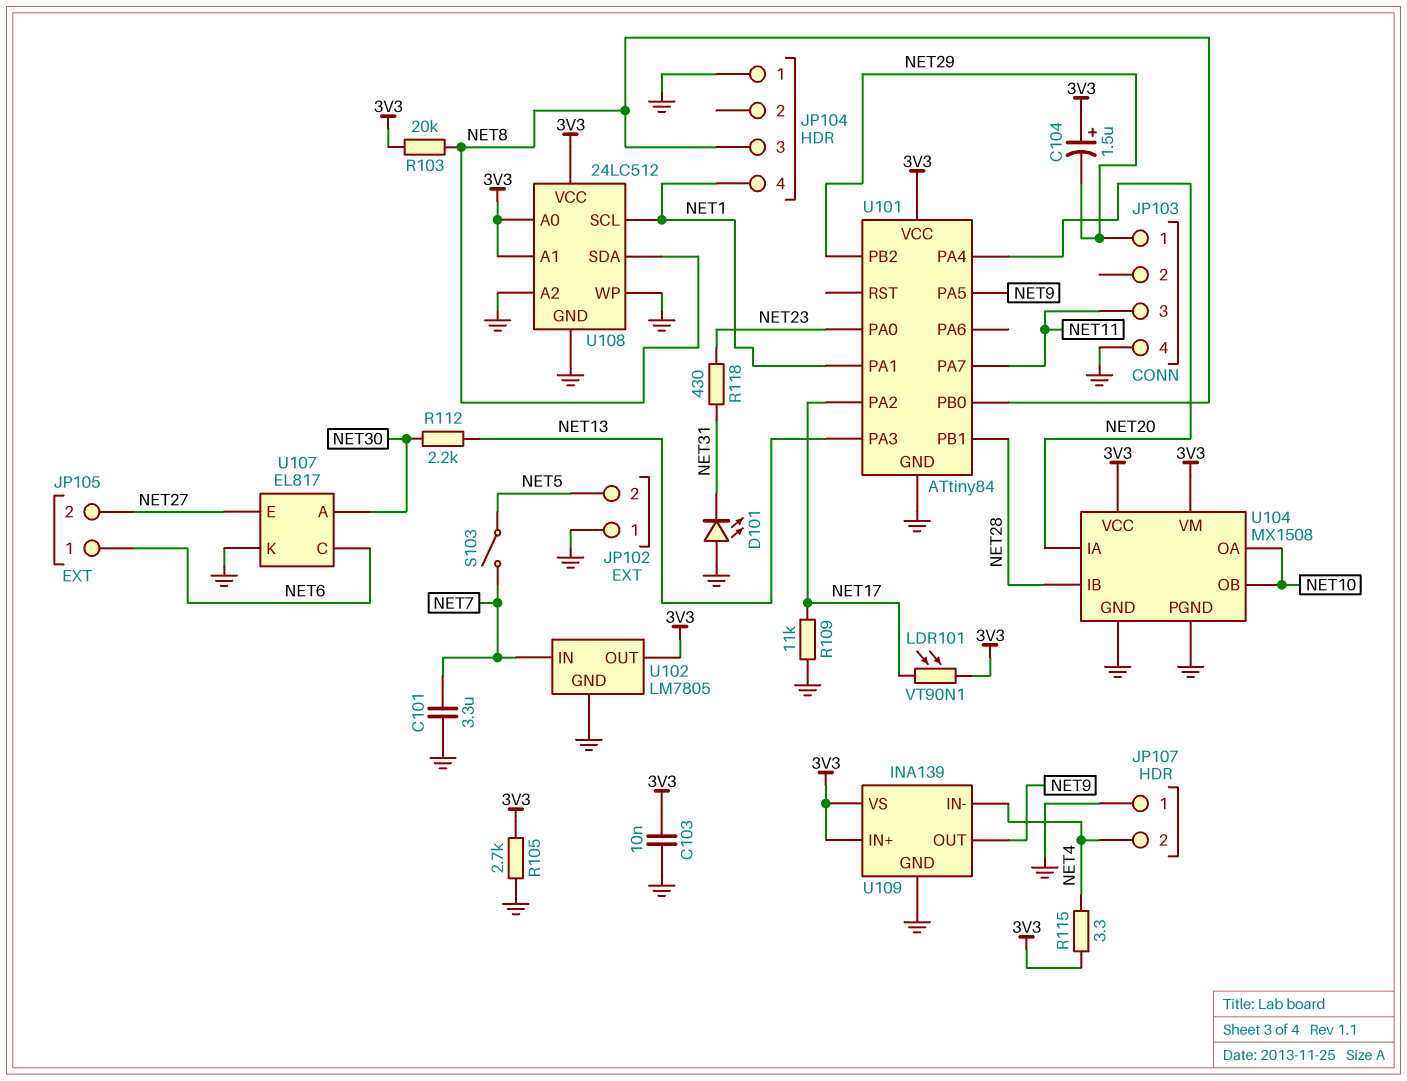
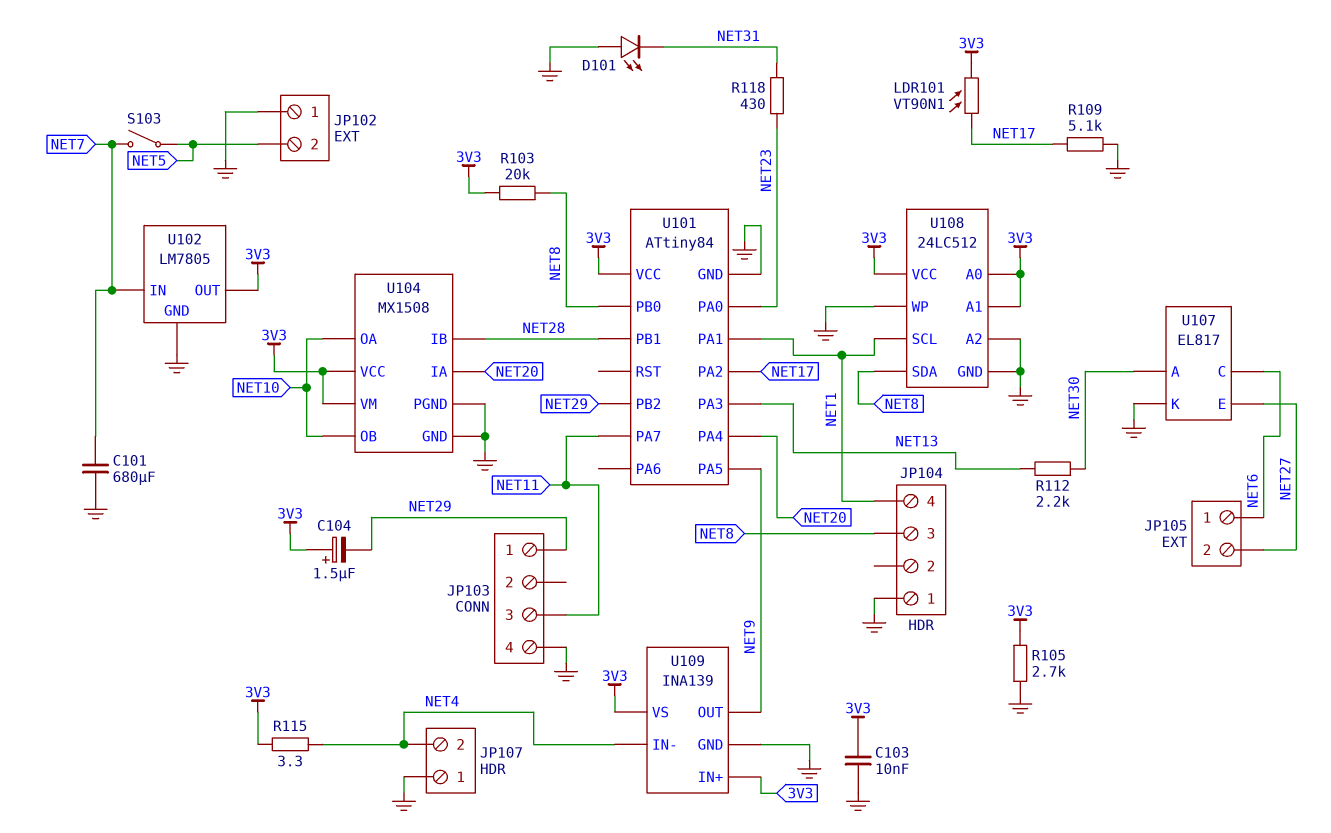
C101: 3.3uF (GND, NET7) -> 680uF (GND, NET7)
R109: 11k (GND, NET17) -> 5.1k (GND, NET17)

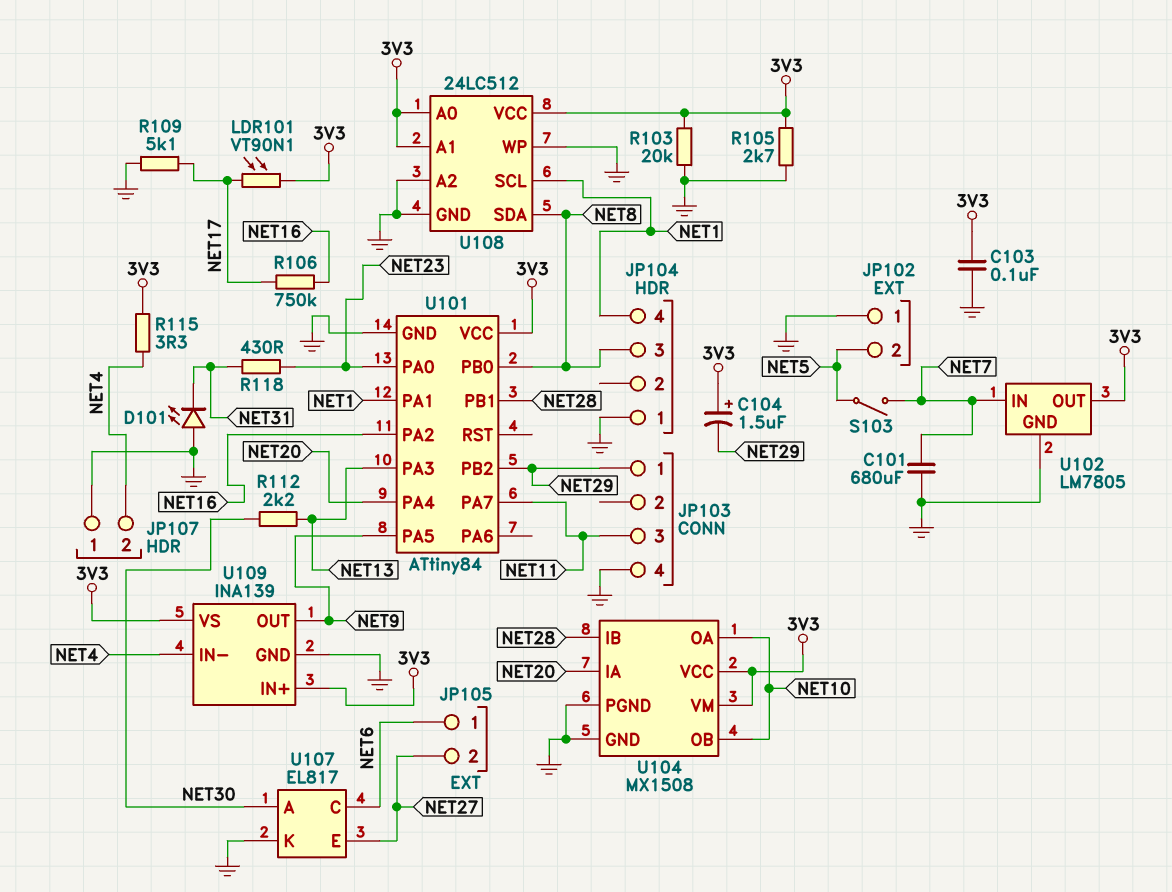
C103: 10nF (3V3, GND) -> 100nF (3V3, GND)
R103: 20k (3V3, NET8) -> 20k (3V3, GND)
R106: none -> 750k (NET16, NET17)
U101 pin PA2: NET17 -> NET16

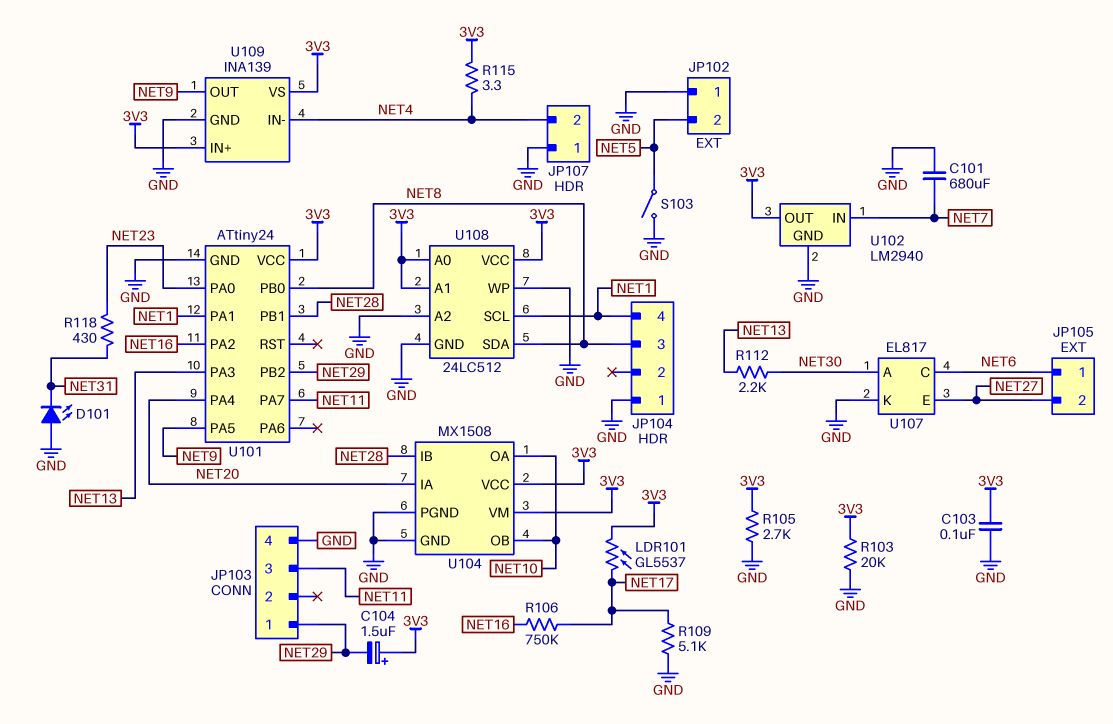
LDR101: VT90N1 (3V3, NET17) -> GL5537 (3V3, NET17)
S103: switch (NET5, NET7) -> switch (GND, NET5)
U101: ATtiny84 -> ATtiny24
U102: LM7805 -> LM2940

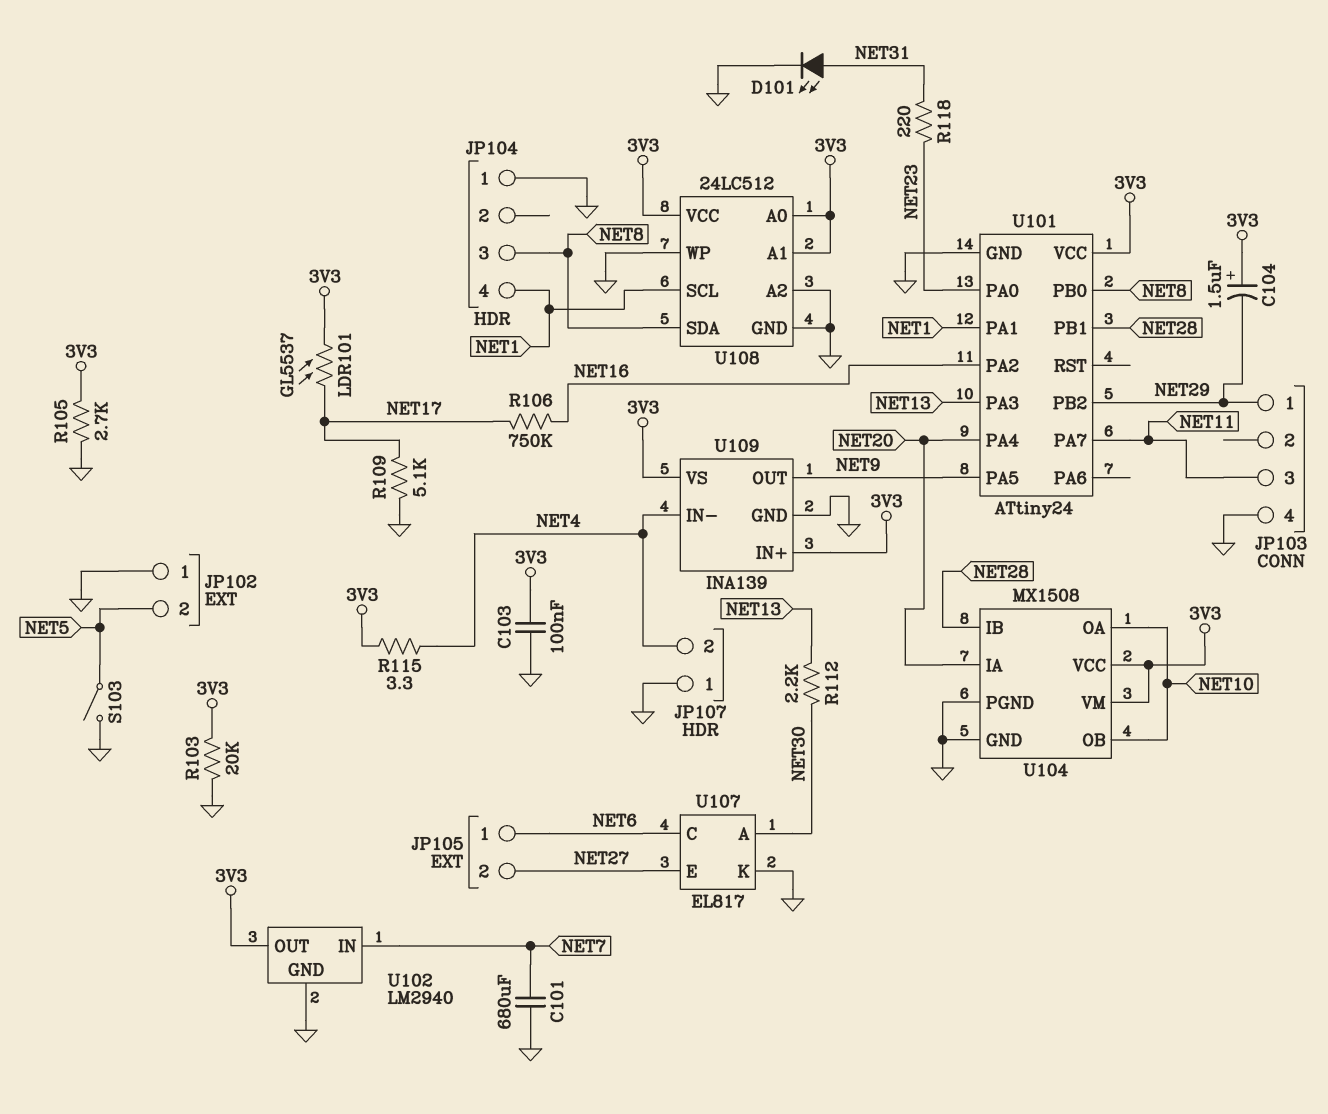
D101: LED (A GND, K NET31) -> LED (A NET31, K GND)
R118: 430 (NET23, NET31) -> 220 (NET23, NET31)

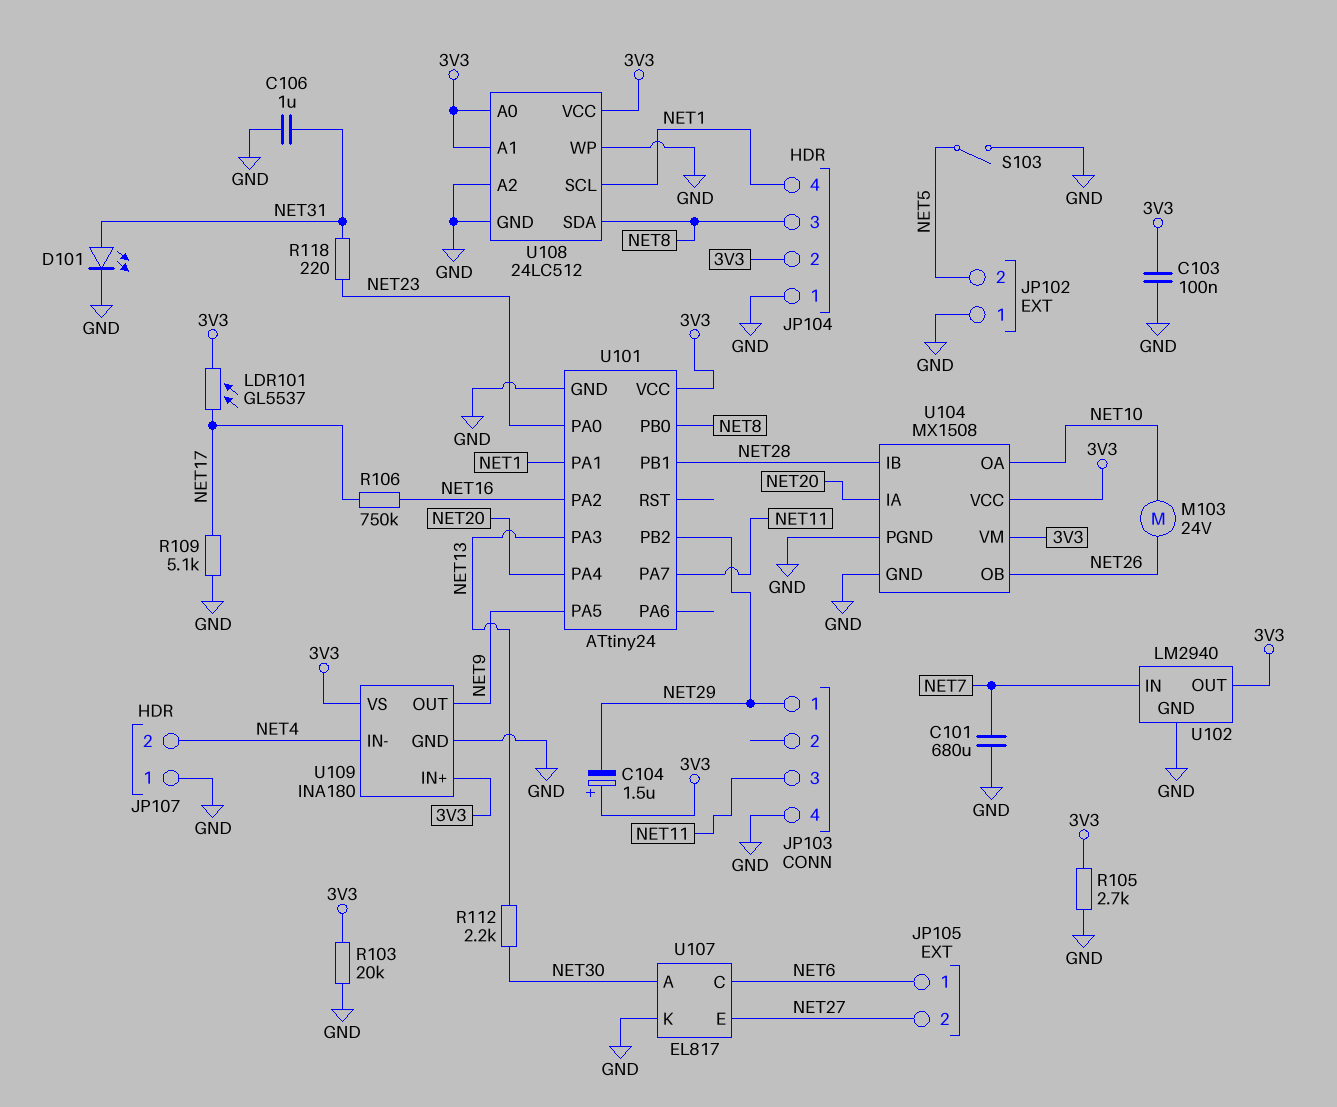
C106: none -> 1uF (GND, NET31)
JP104 pin 2: none -> 3V3
M103: none -> motor 24V (NET10, NET26)
R115: 3.3 (3V3, NET4) -> none
U104 pin OB: NET10 -> NET26
U109: INA139 -> INA180

